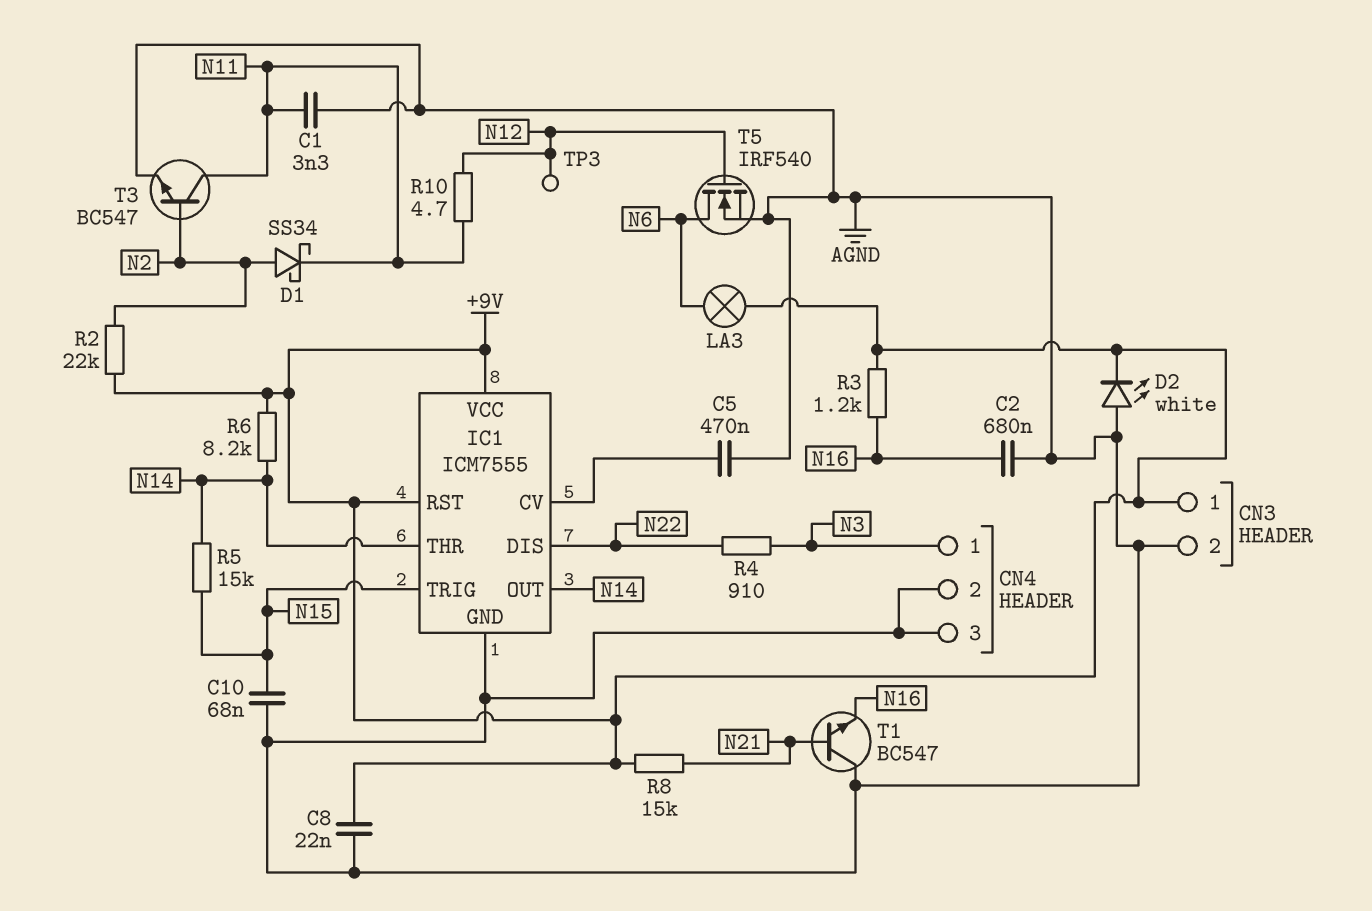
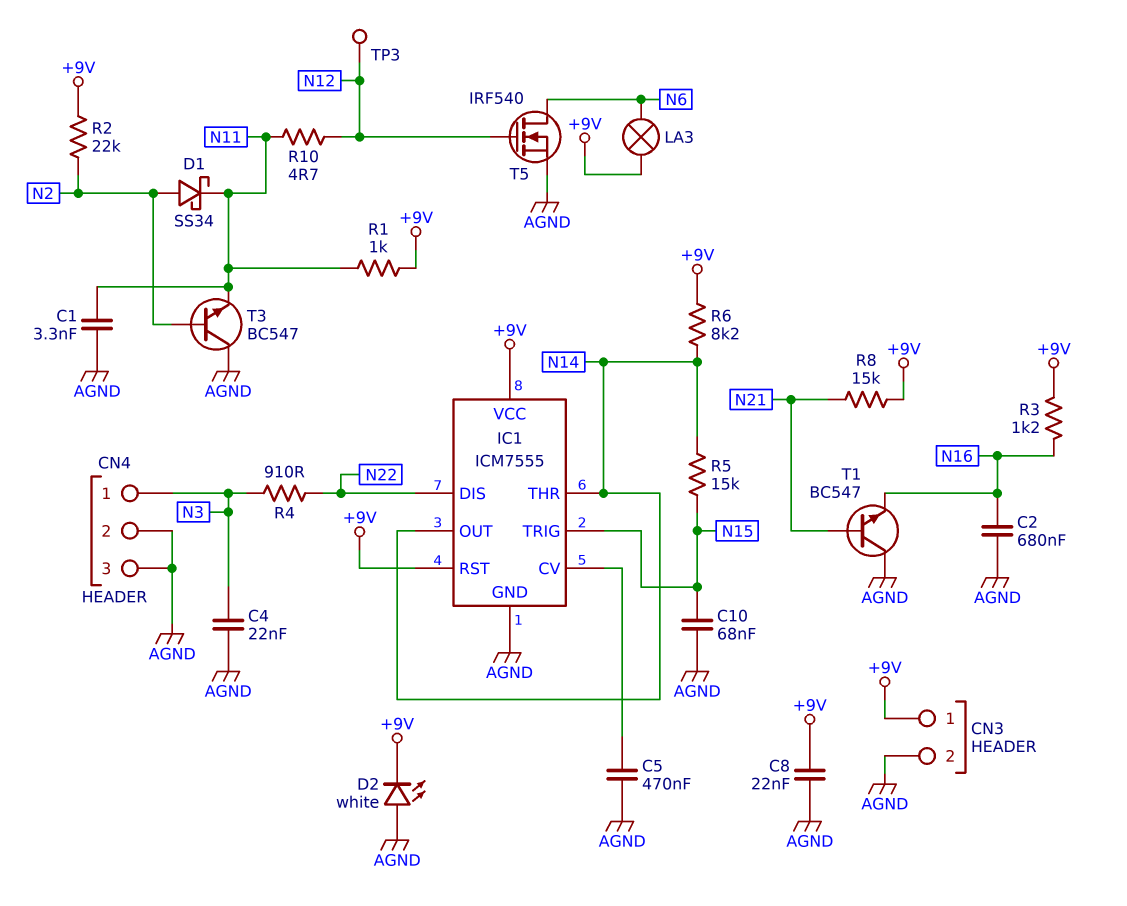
C4: none -> 22nF (AGND, N3)
R1: none -> 1k (+9V, N11)
T3: NPN BC547 (B N2, C N11, E AGND) -> NPN BC547 (B N2, C AGND, E N11)

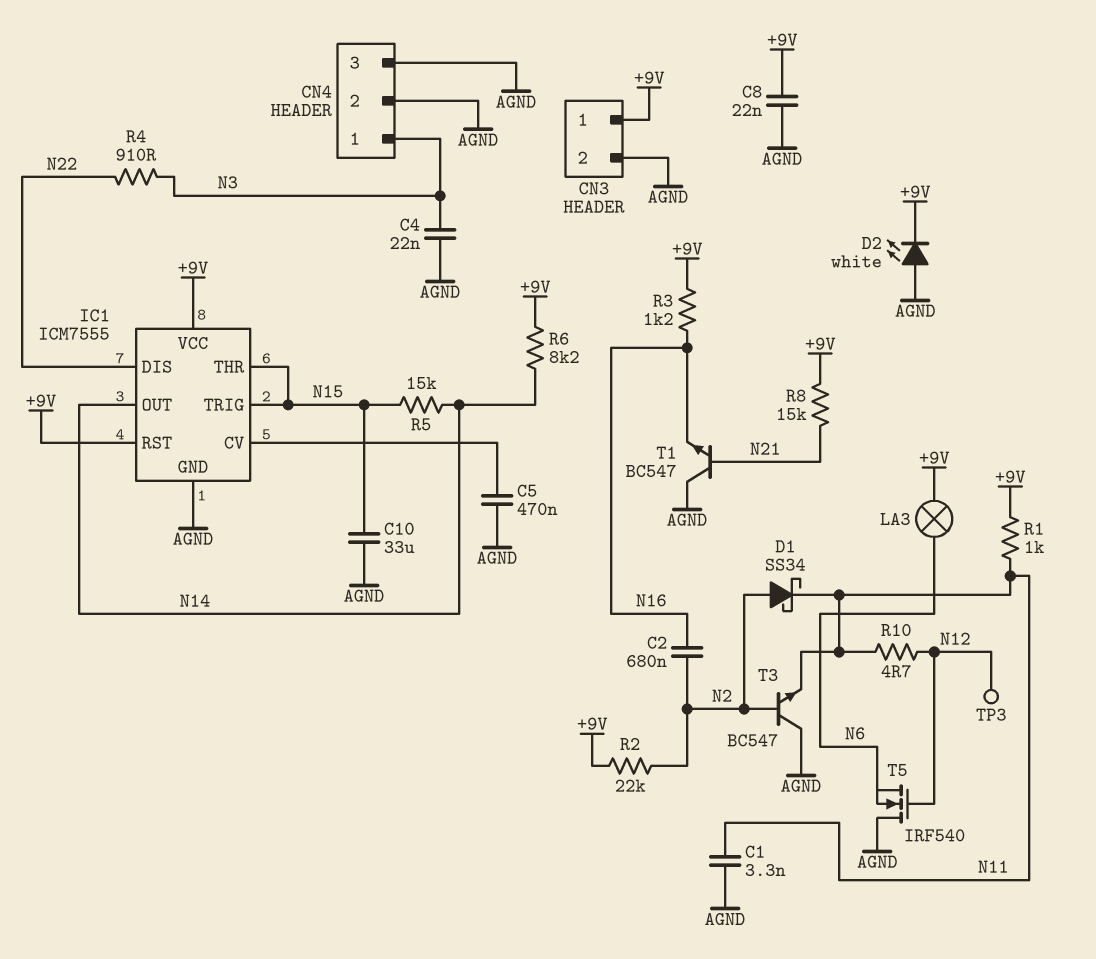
C2: 680nF (AGND, N16) -> 680nF (N2, N16)
C10: 68nF (AGND, N15) -> 33uF (AGND, N15)
IC1 pin THR: N14 -> N15
T5: NMOS IRF540 (G N12, D N6, S AGND) -> NMOS IRF540 (G N12, D AGND, S N6)

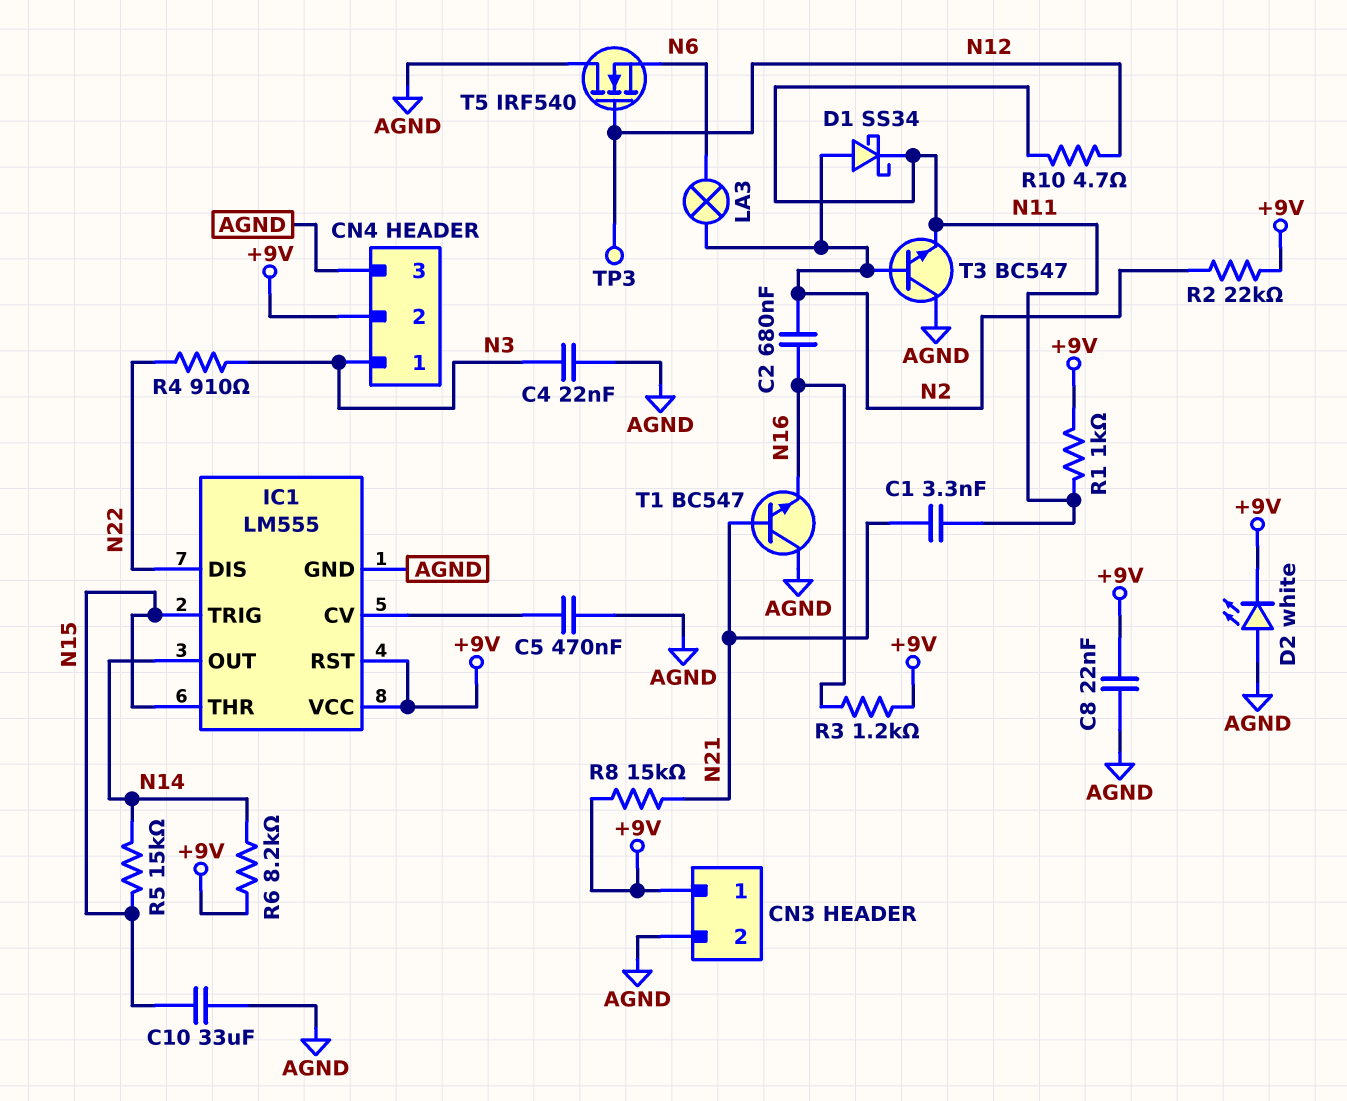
C1: 3.3nF (AGND, N11) -> 3.3nF (N11, N21)
CN4 pin 2: AGND -> +9V
IC1: ICM7555 -> LM555
LA3: lamp (+9V, N6) -> lamp (N2, N6)

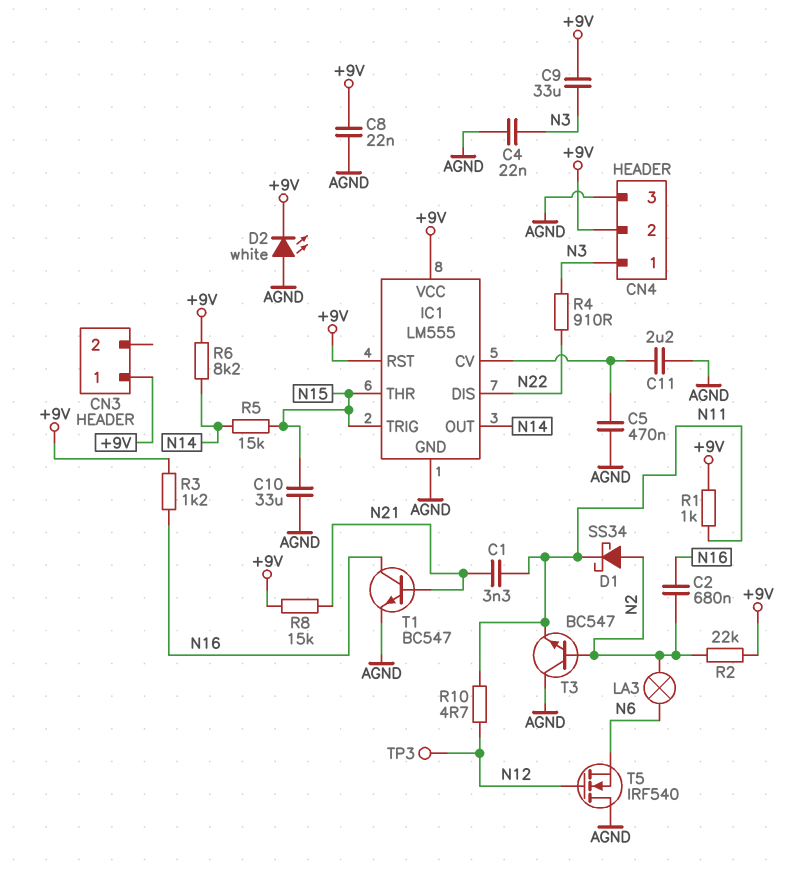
C9: none -> 33uF (+9V, N3)
C11: none -> 2.2uF (AGND, IC1/CV)
CN3 pin 2: AGND -> none
T1: NPN BC547 (B N21, C AGND, E N16) -> NPN BC547 (B N21, C N16, E AGND)

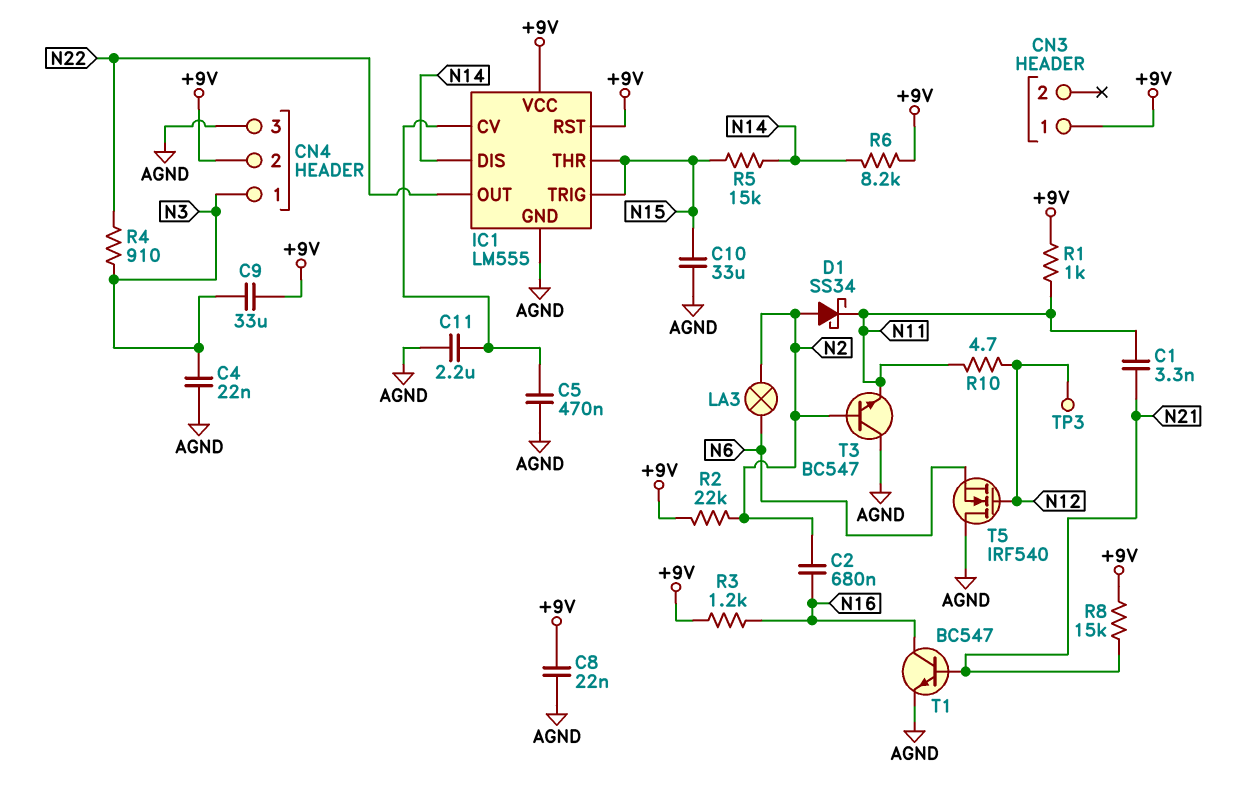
D2: LED white (A AGND, K +9V) -> none
IC1 pin DIS: N22 -> N14
IC1 pin OUT: N14 -> N22

